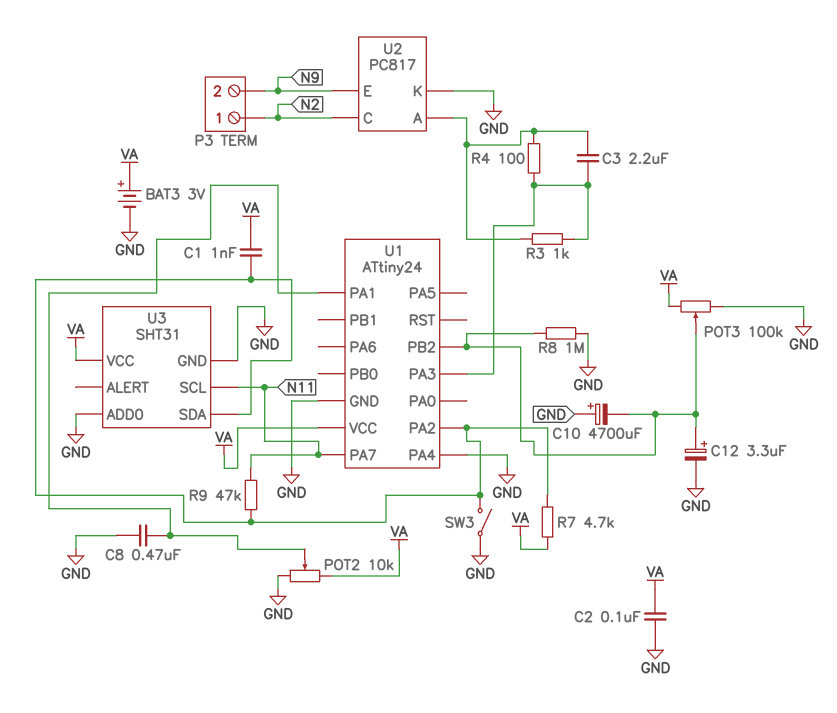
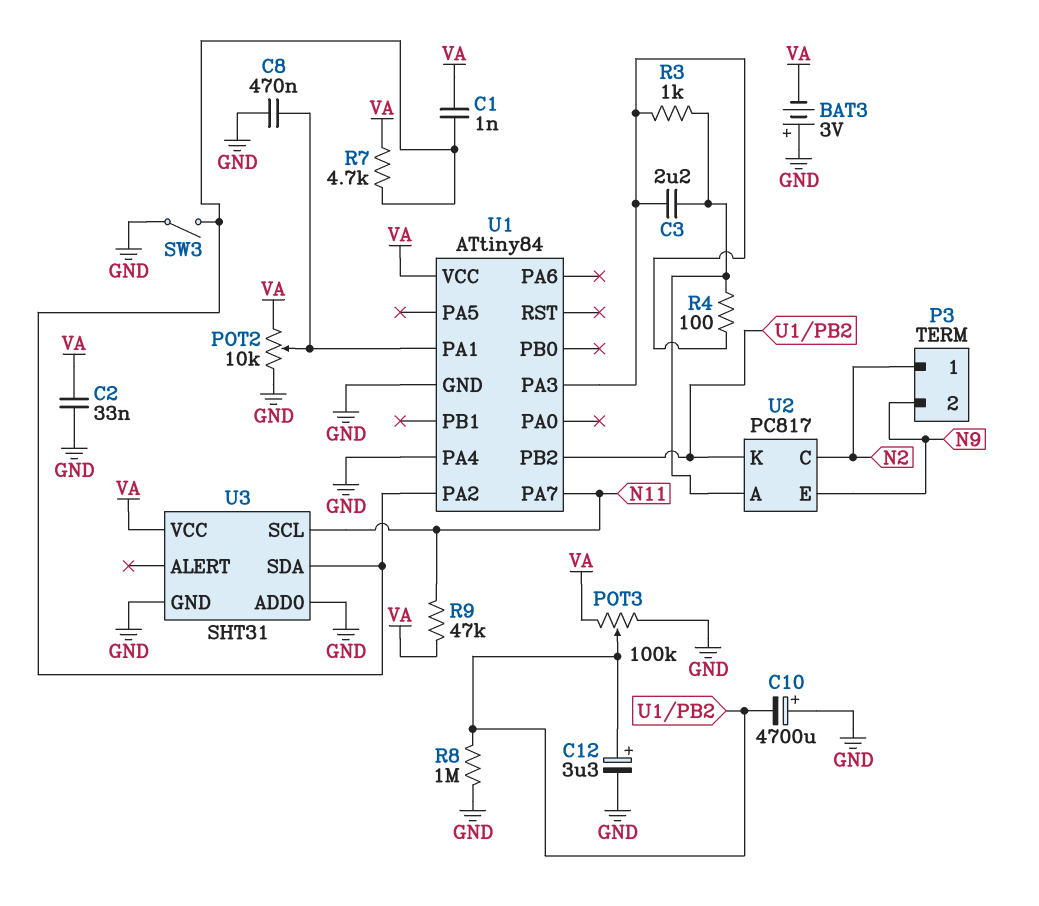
BAT3: 3V (plus VA, minus GND) -> 3V (plus GND, minus VA)
C2: 100nF (GND, VA) -> 33nF (GND, VA)
R9: 47k (N11, U1/PA2) -> 47k (N11, VA)
U1: ATtiny24 -> ATtiny84
U2 pin K: GND -> U1/PB2

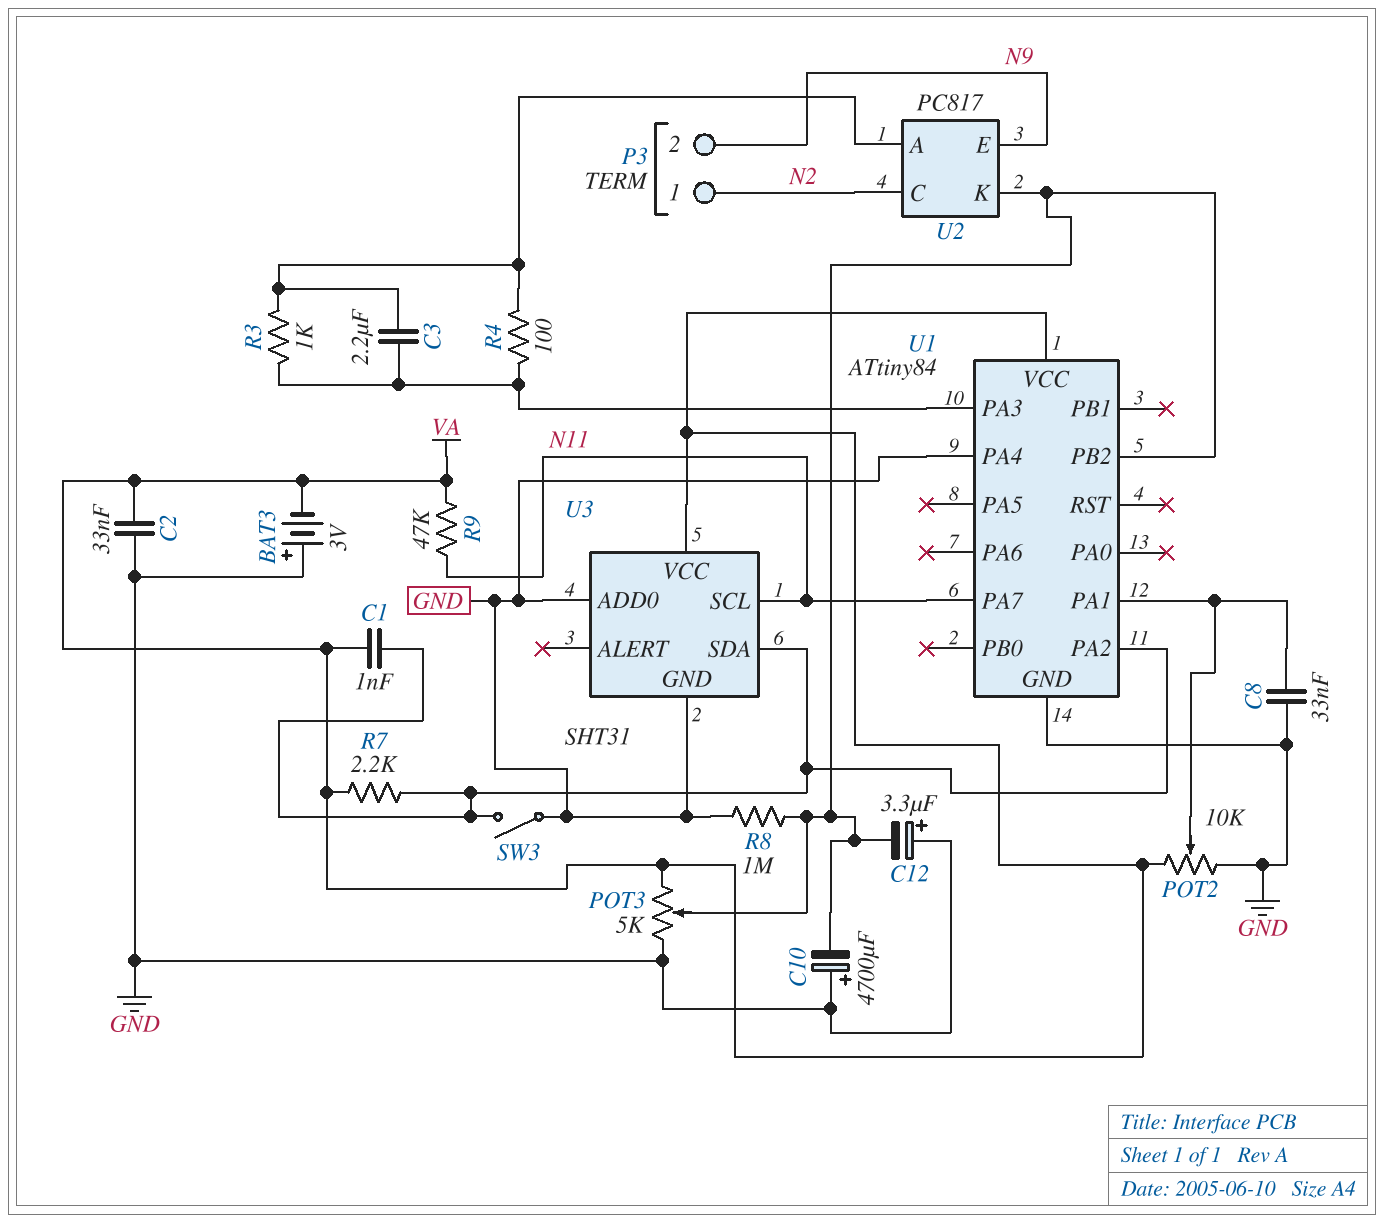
C8: 470nF (GND, U1/PA1) -> 33nF (GND, U1/PA1)
C12: 3.3uF (plus U1/PB2, minus GND) -> 3.3uF (plus GND, minus U1/PB2)
POT3: 100k (GND, VA, wiper U1/PB2) -> 5k (GND, VA, wiper U1/PB2)
R7: 4.7k (U1/PA2, VA) -> 2.2k (U1/PA2, VA)

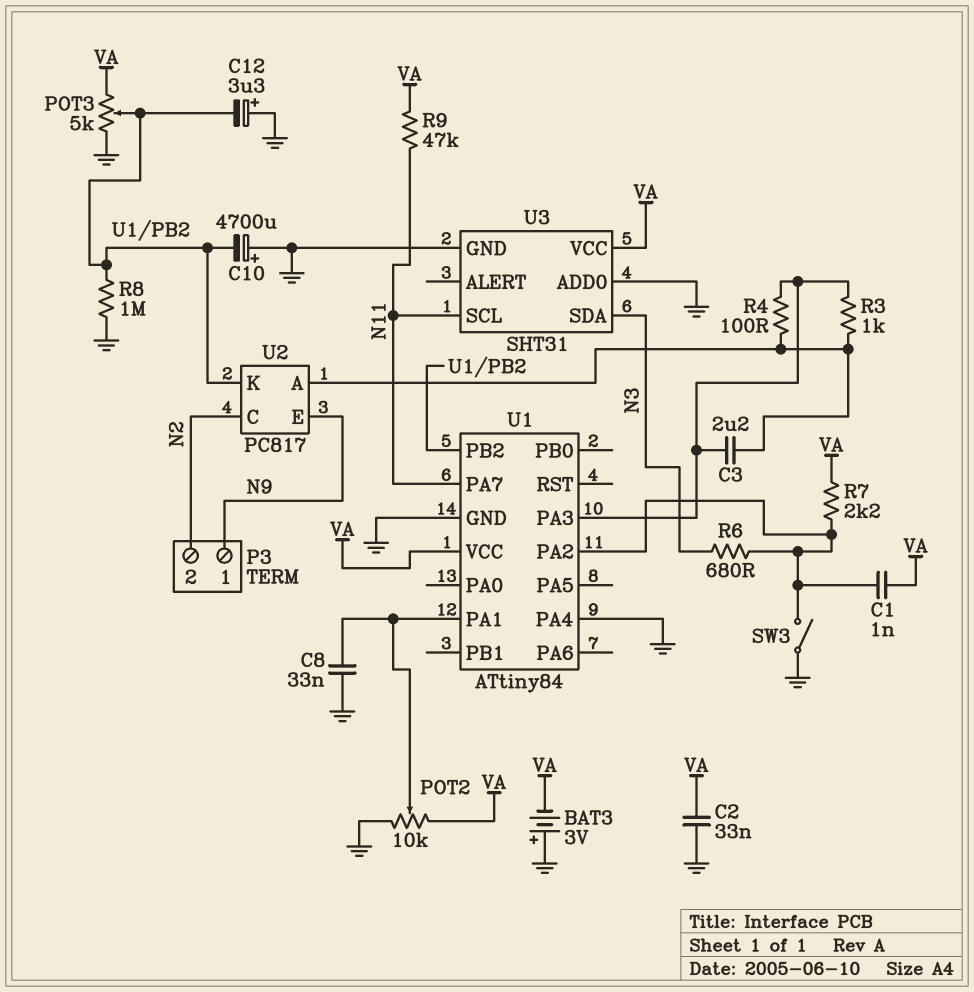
P3 pin 1: N2 -> N9
P3 pin 2: N9 -> N2
R6: none -> 680 (N3, U1/PA2)
U3 pin SDA: U1/PA2 -> N3

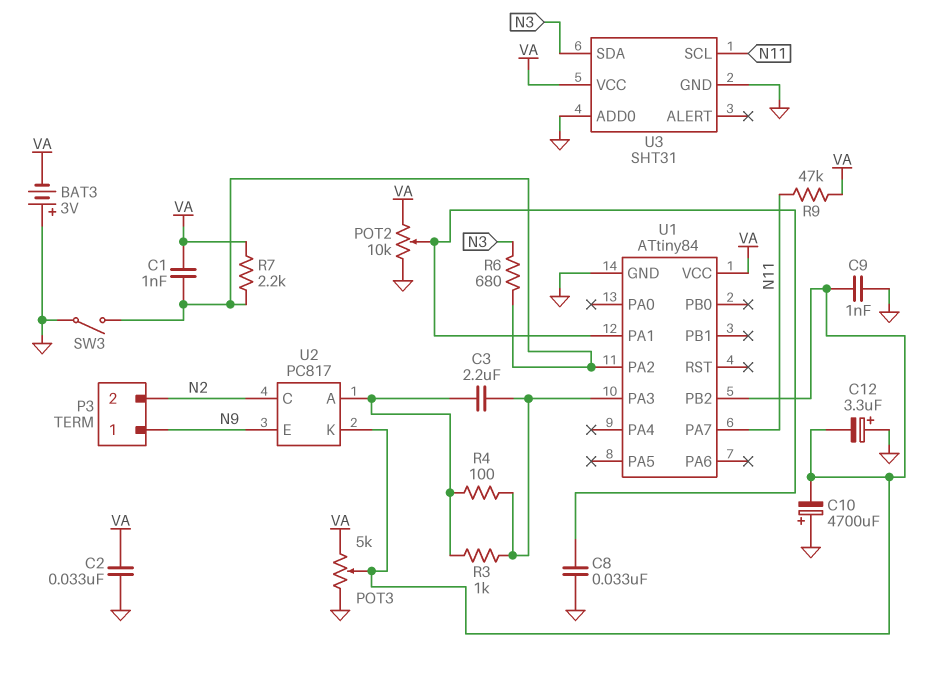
C9: none -> 1nF (GND, U1/PB2)
R8: 1M (GND, U1/PB2) -> none
U1 pin PA4: GND -> none

